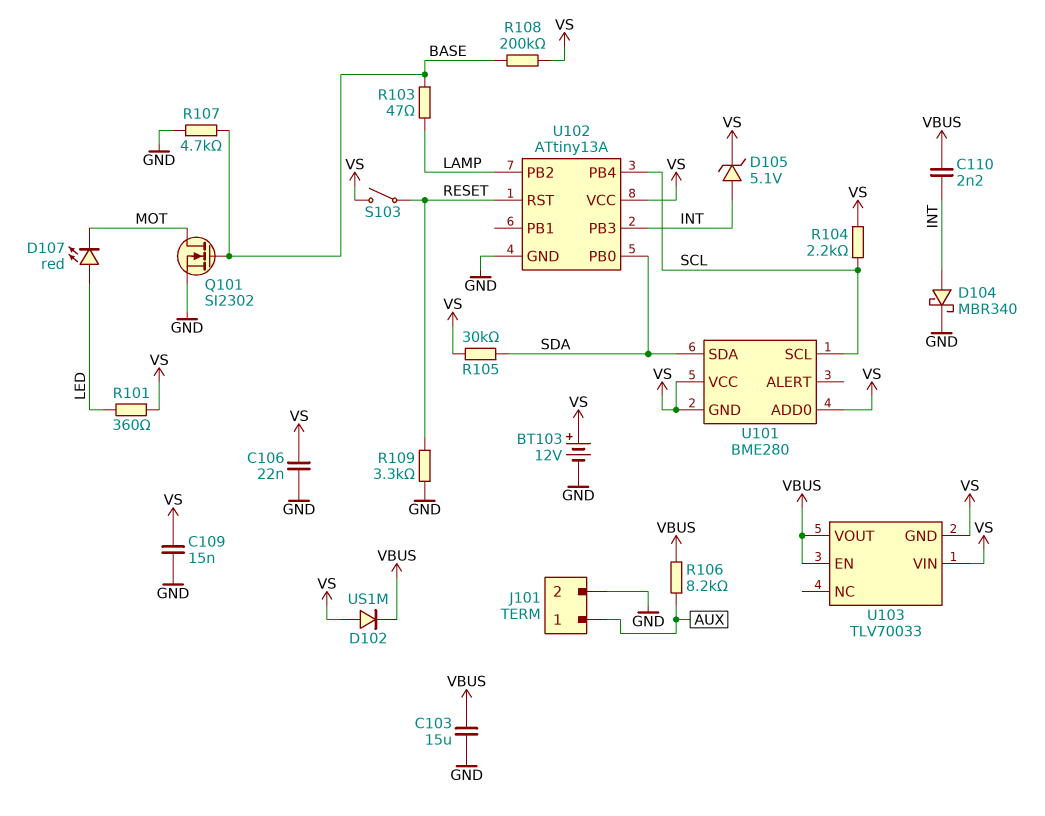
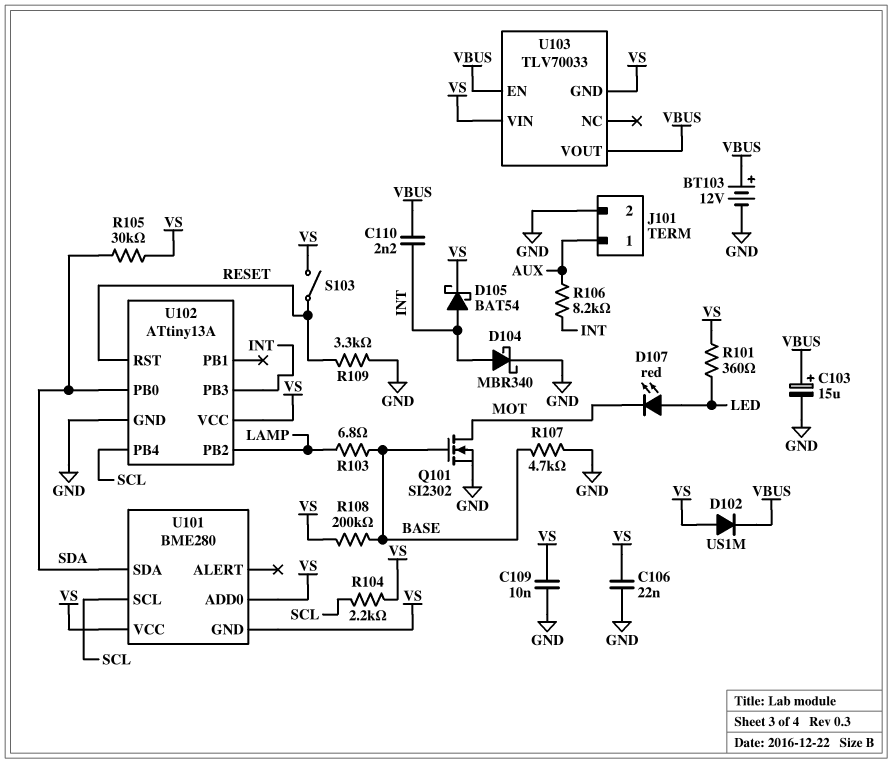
BT103: 12V (plus VS, minus GND) -> 12V (plus VBUS, minus GND)
C103: 15uF (GND, VBUS) -> 15uF (plus VBUS, minus GND)
C109: 15nF (GND, VS) -> 10nF (GND, VS)
D105: zener 5.1V (A INT, K VS) -> schottky BAT54 (A INT, K VS)
R103: 47 (BASE, LAMP) -> 6.8 (BASE, LAMP)
R106: 8.2k (AUX, VBUS) -> 8.2k (AUX, INT)

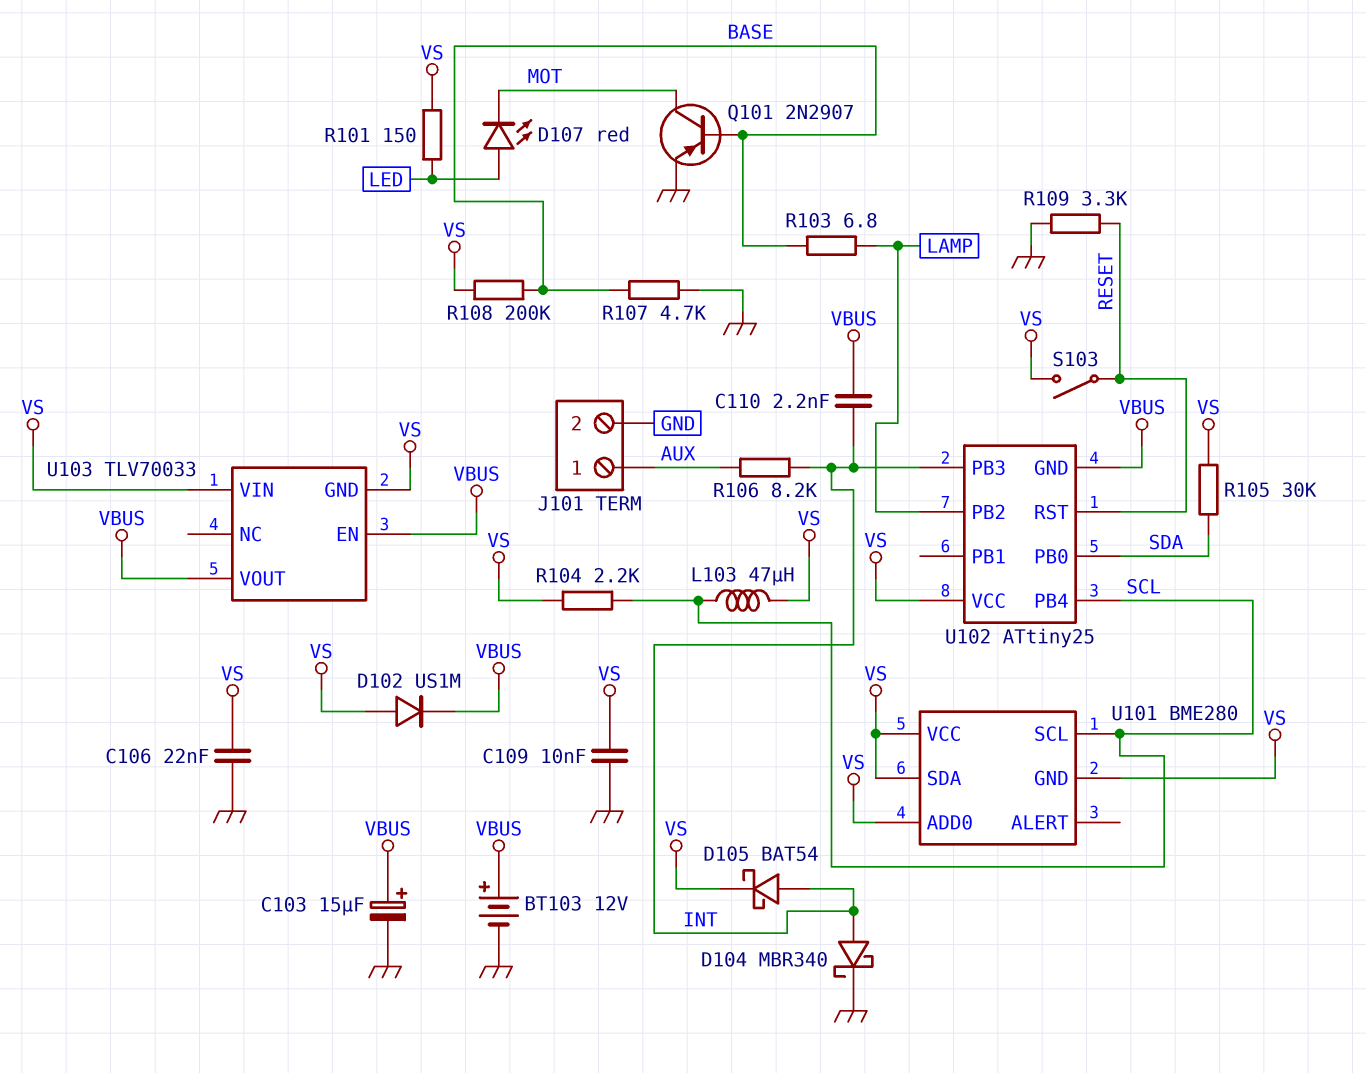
L103: none -> 47uH (SCL, VS)
Q101: NMOS SI2302 (G BASE, D MOT, S GND) -> PNP 2N2907 (B BASE, C MOT, E GND)
R101: 360 (LED, VS) -> 150 (LED, VS)
U101 pin SDA: SDA -> VS
U102: ATtiny13A -> ATtiny25
U102 pin GND: GND -> VBUS

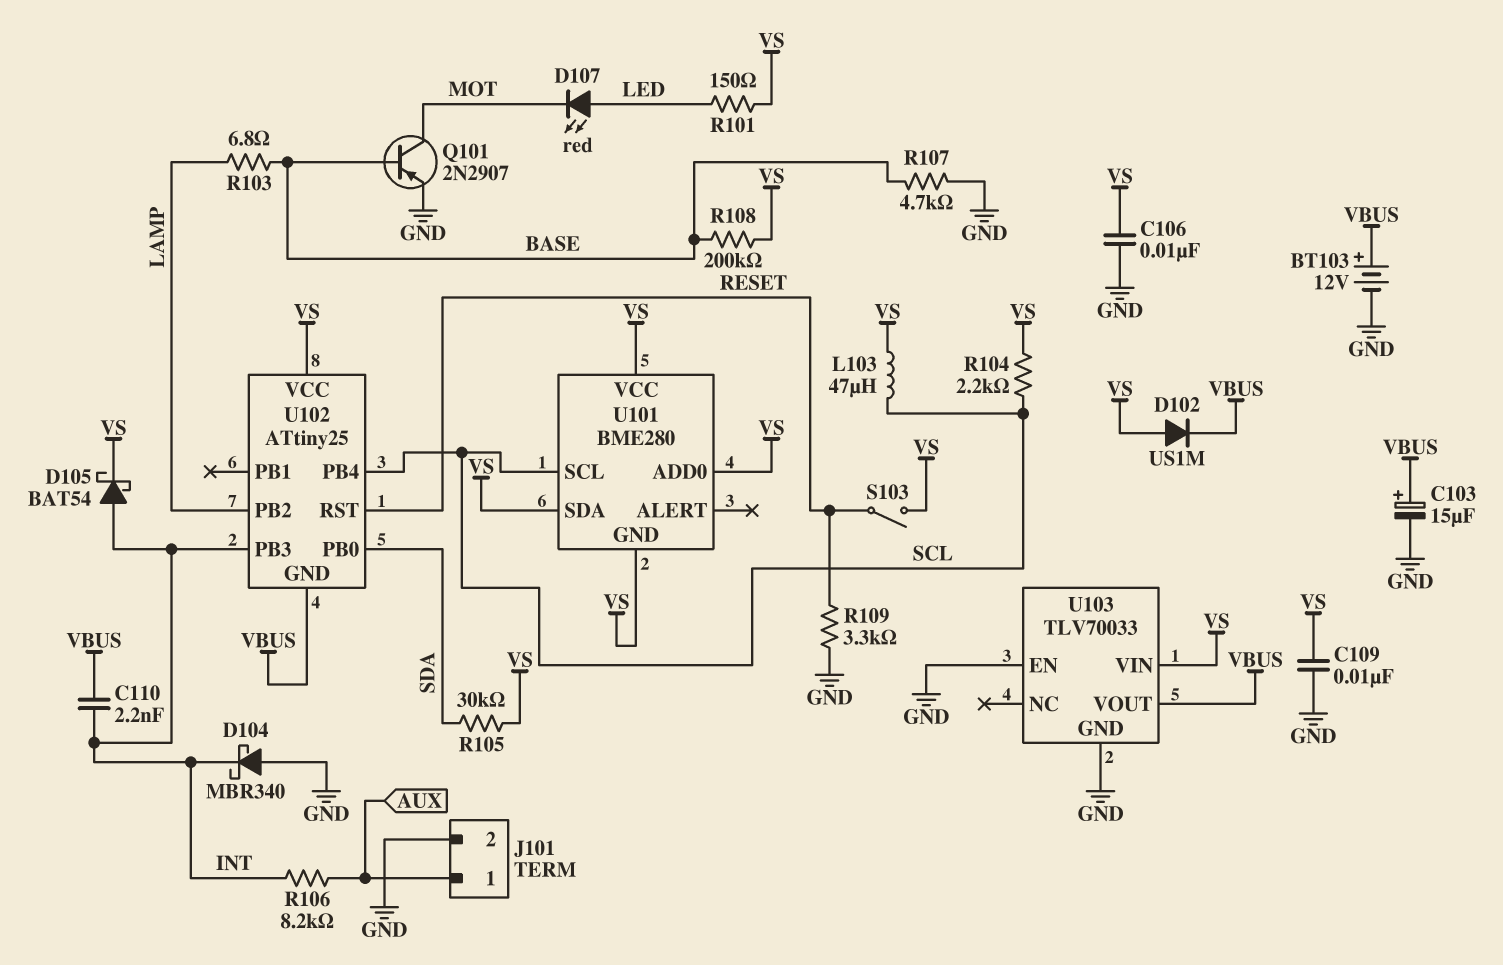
C106: 22nF (GND, VS) -> 10nF (GND, VS)
D104: schottky MBR340 (A INT, K GND) -> schottky MBR340 (A GND, K INT)
U103 pin EN: VBUS -> GND
U103 pin GND: VS -> GND

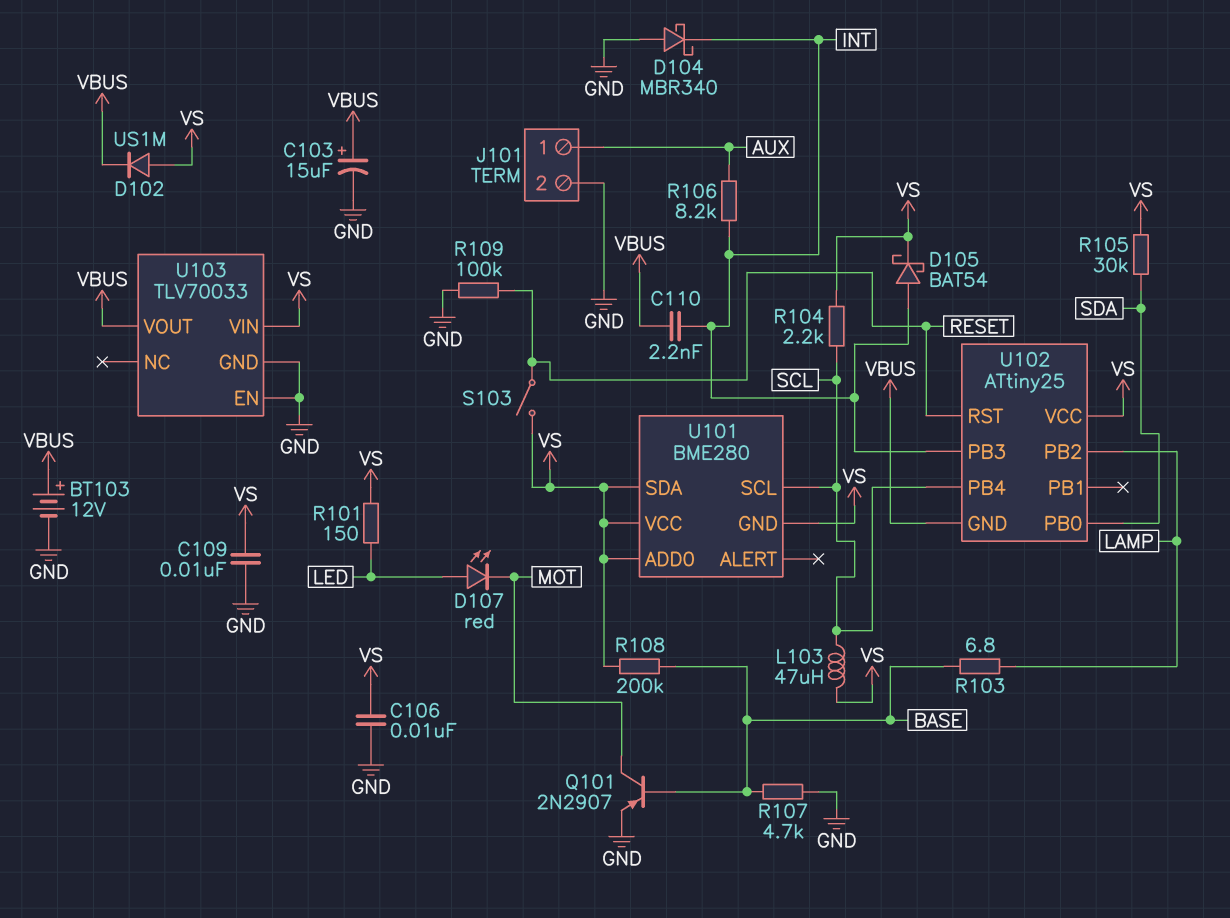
R109: 3.3k (GND, RESET) -> 100k (GND, RESET)

